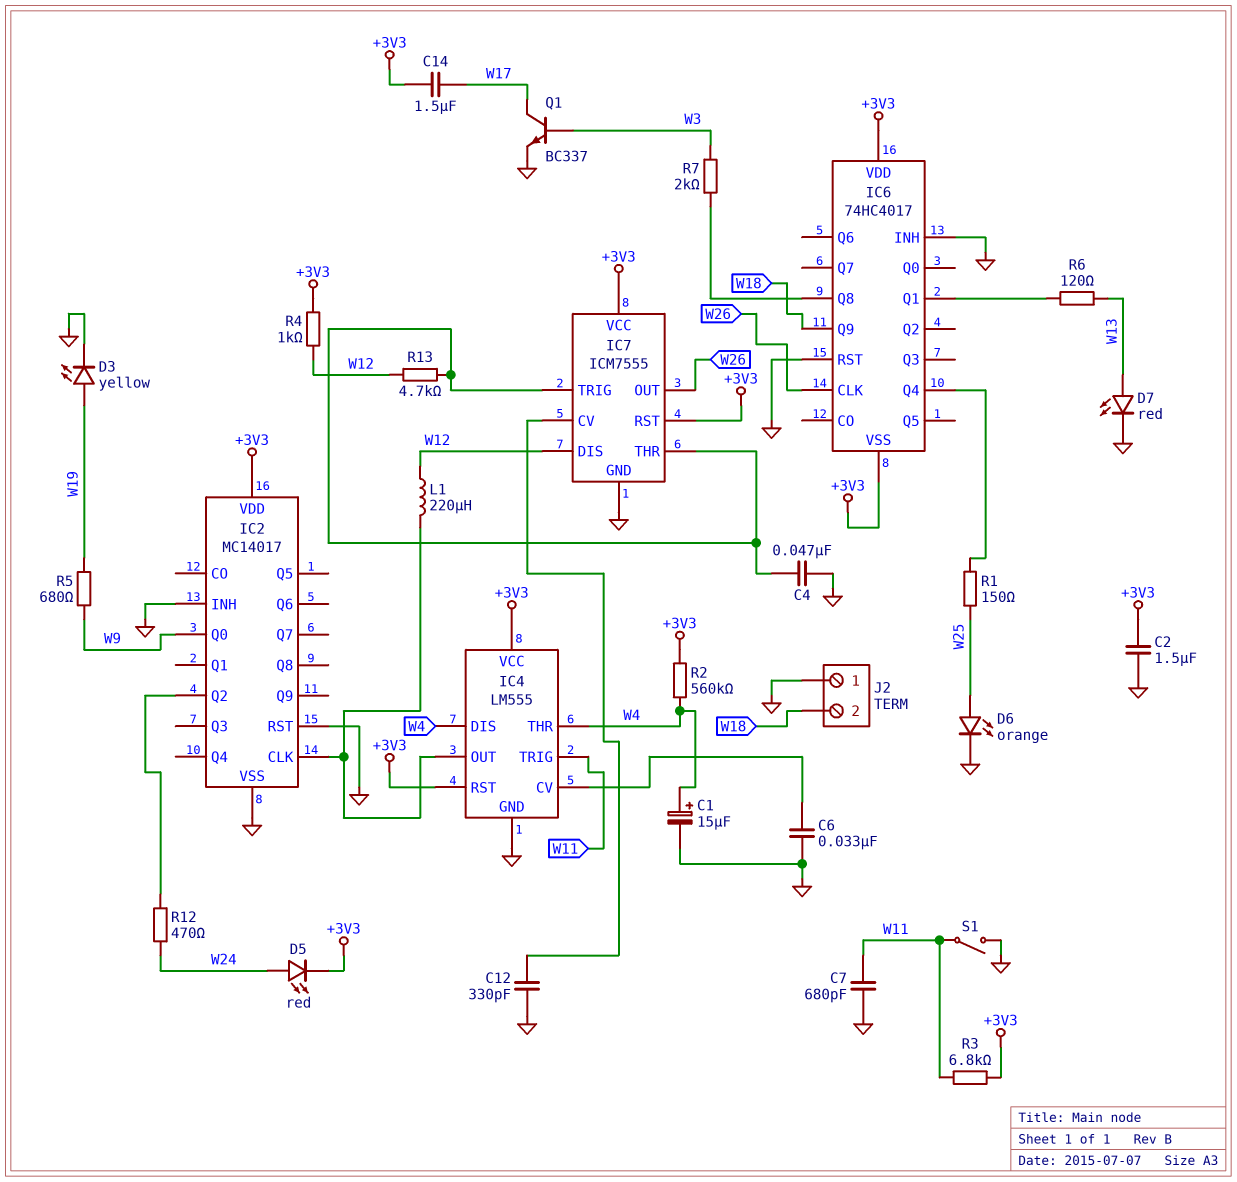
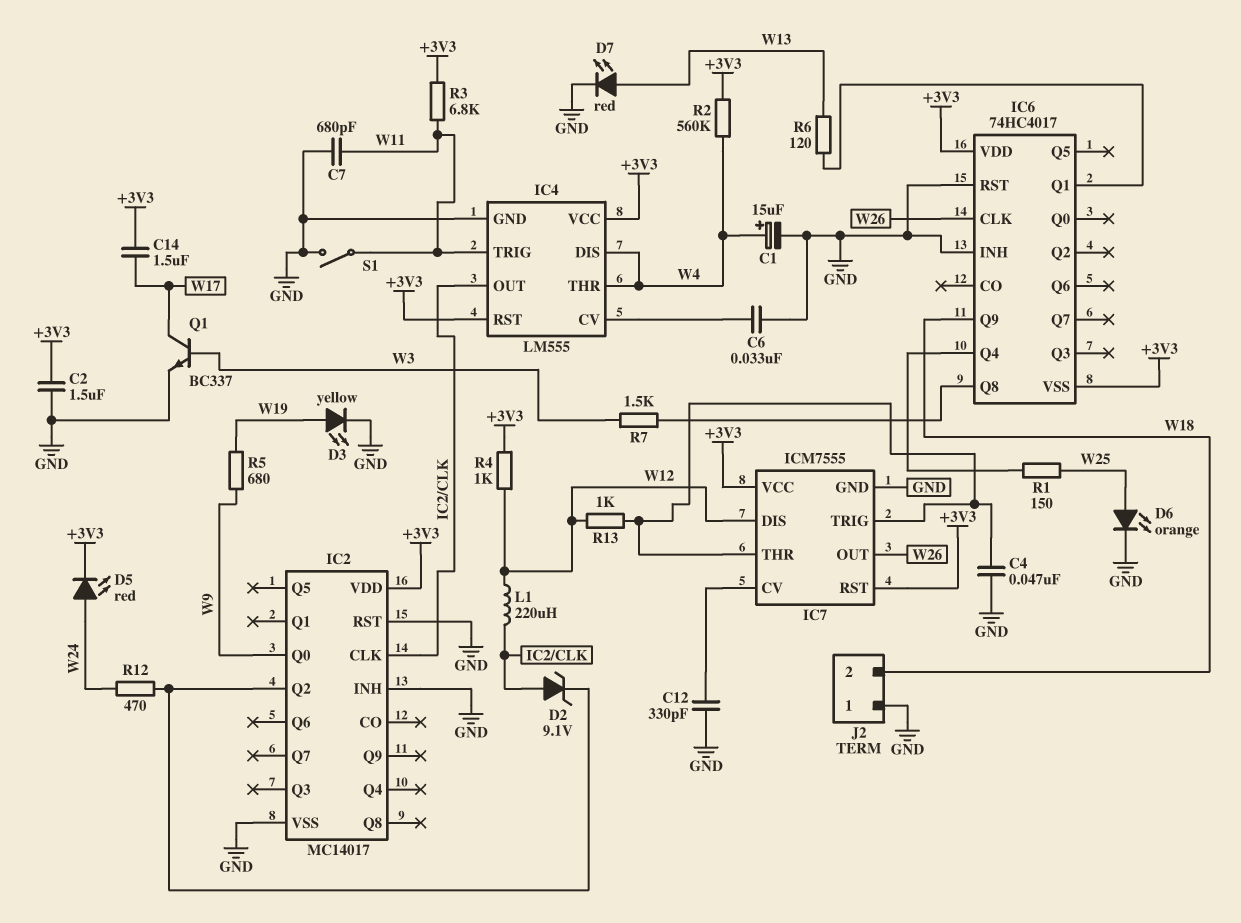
D2: none -> zener 9.1V (A IC2/CLK, K IC2/Q2)
R7: 2k (IC6/Q8, W3) -> 1.5k (IC6/Q8, W3)
R13: 4.7k (IC7/THR, W12) -> 1k (IC7/THR, W12)

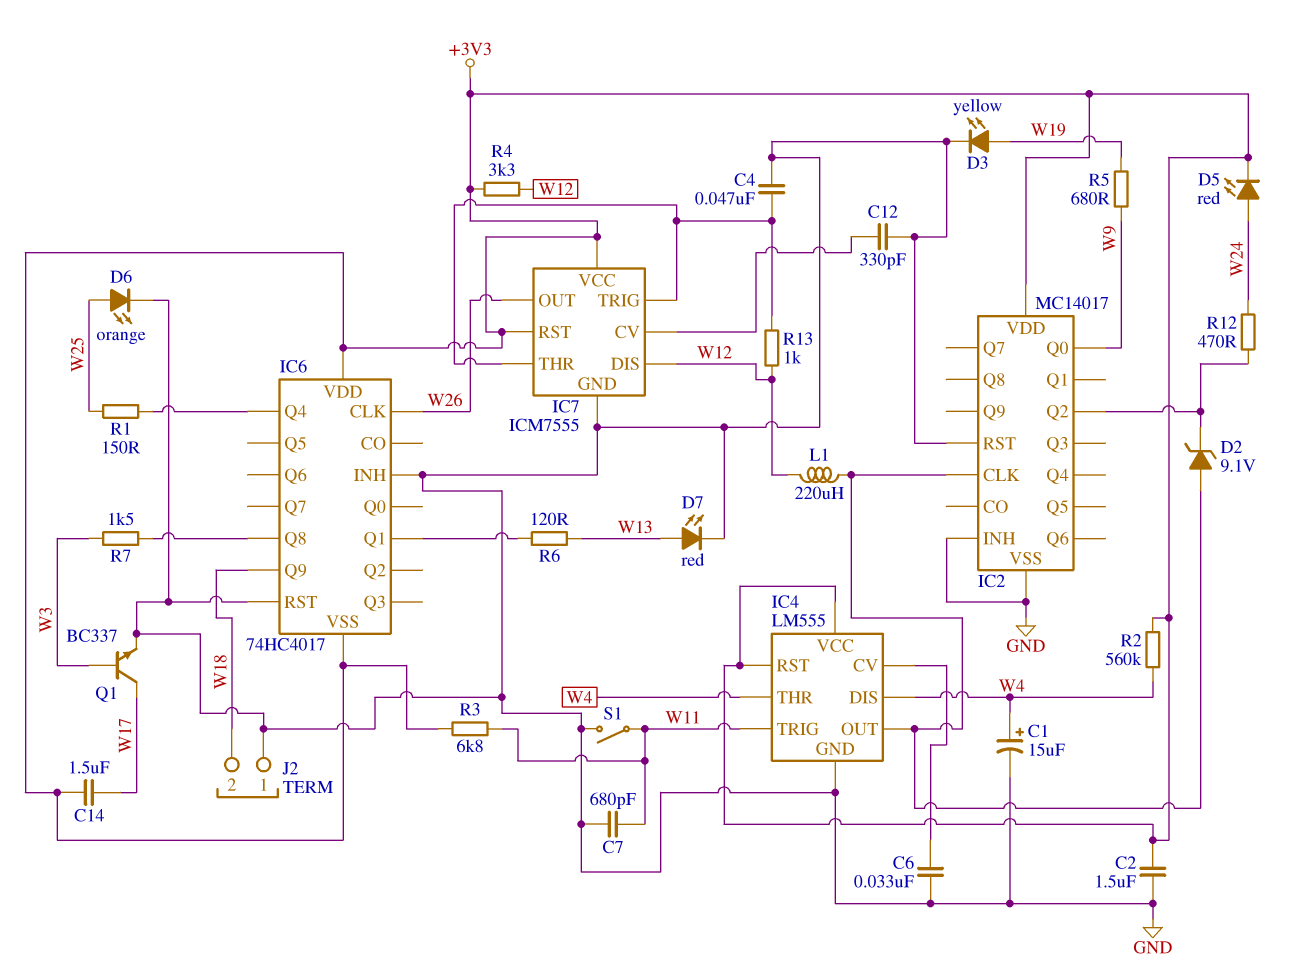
R4: 1k (+3V3, W12) -> 3.3k (+3V3, W12)

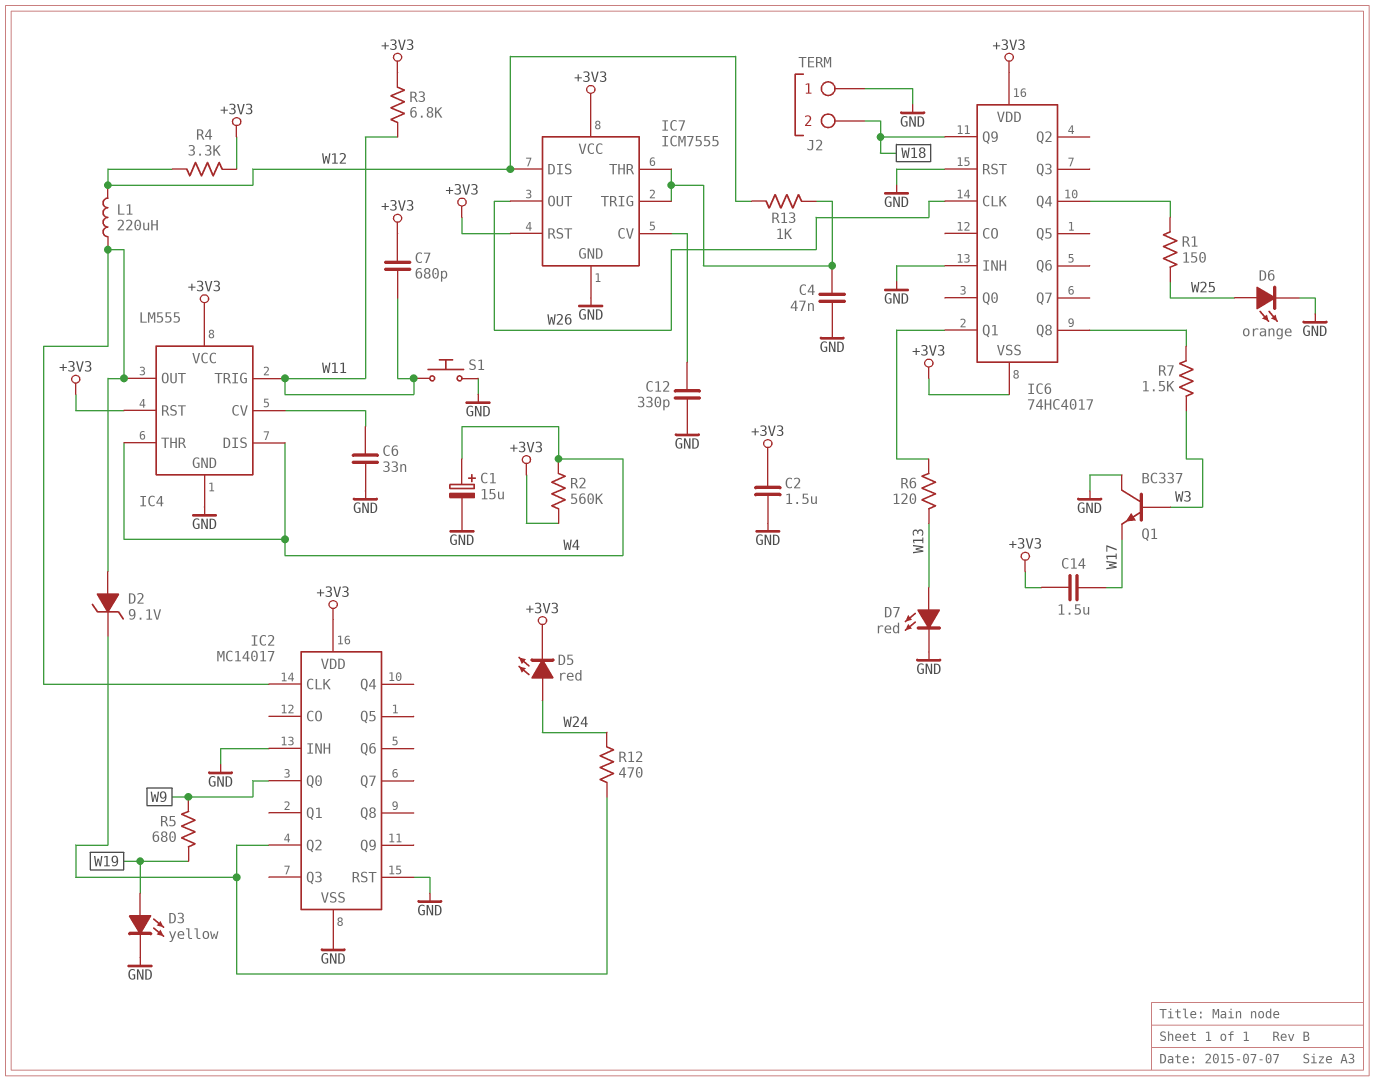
C7: 680pF (GND, W11) -> 680pF (+3V3, W11)
Q1: NPN BC337 (B W3, C W17, E GND) -> NPN BC337 (B W3, C GND, E W17)
S1: switch (GND, W11) -> button (GND, W11)

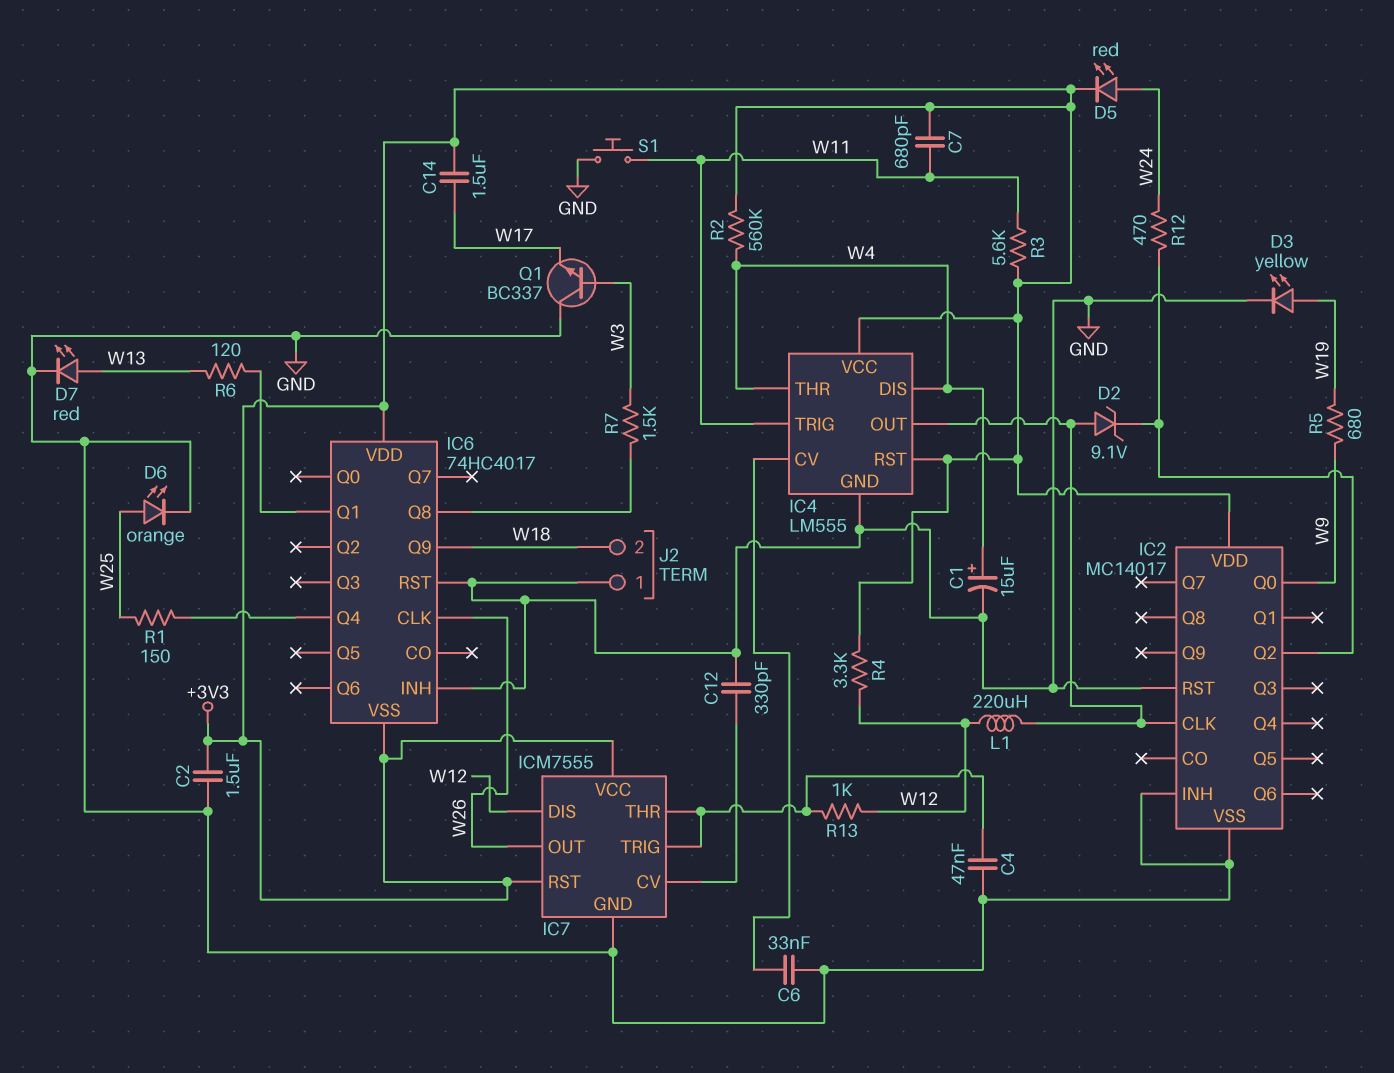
R3: 6.8k (+3V3, W11) -> 5.6k (+3V3, W11)

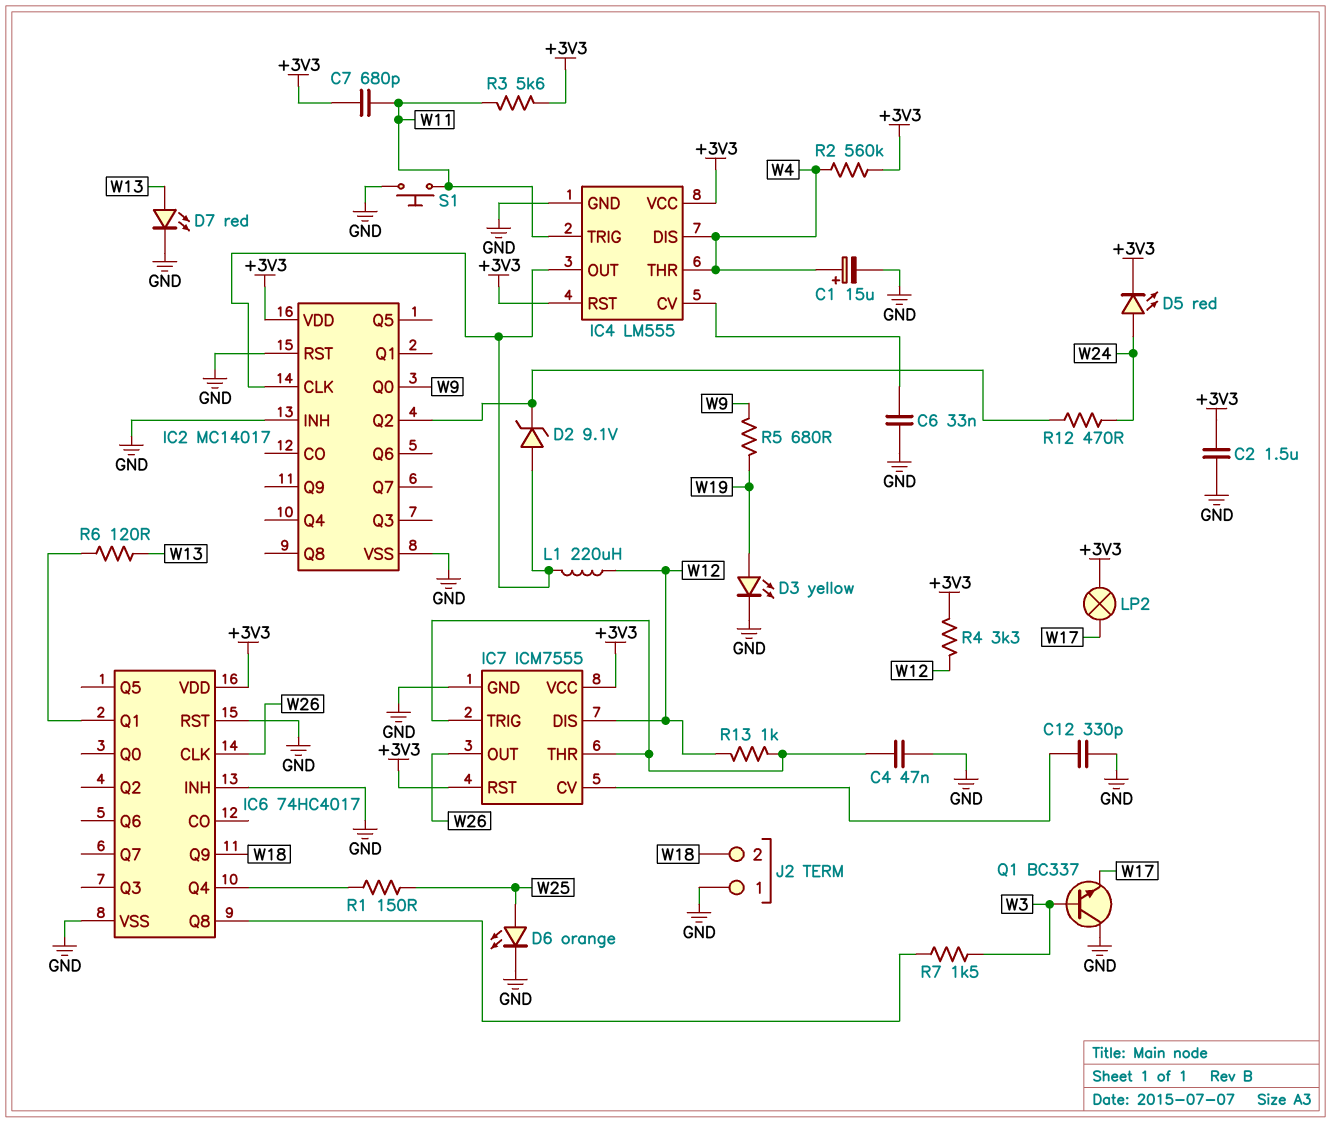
C14: 1.5uF (+3V3, W17) -> none
IC6 pin VSS: +3V3 -> GND
LP2: none -> lamp (+3V3, W17)

